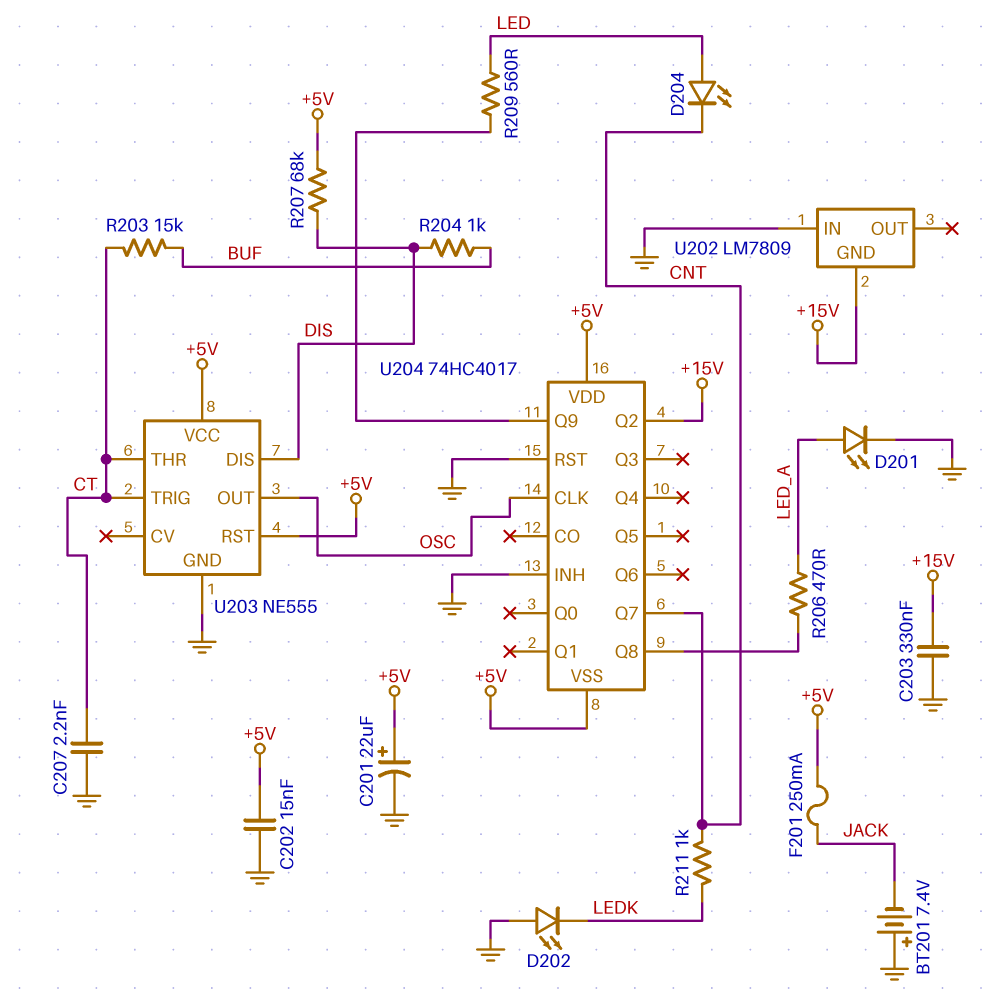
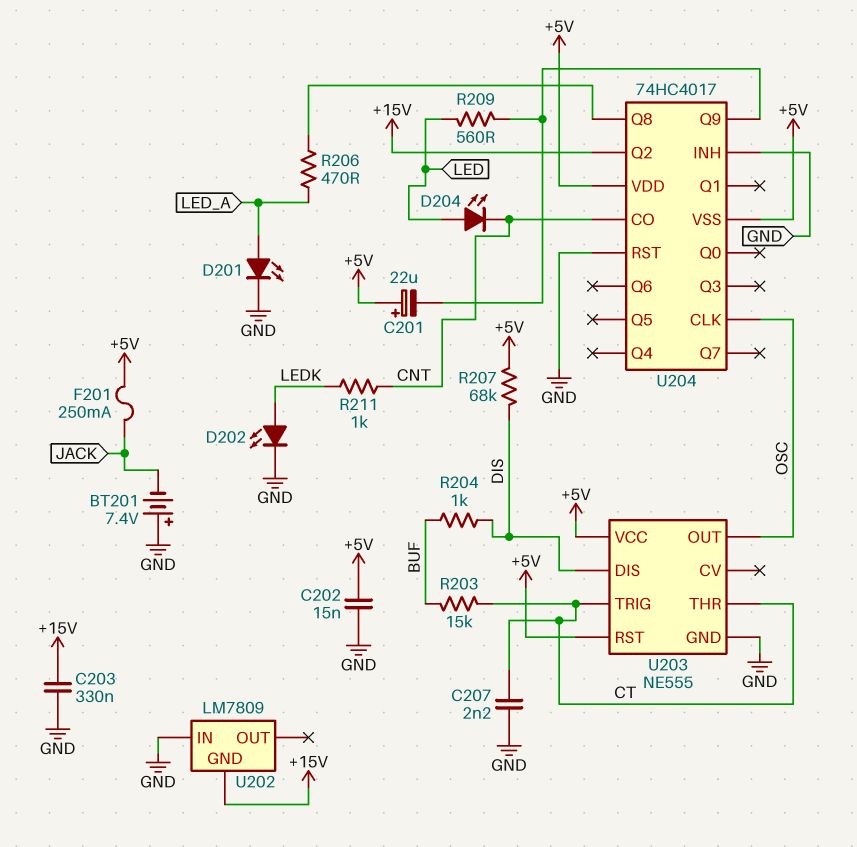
C201: 22uF (plus +5V, minus GND) -> 22uF (plus +5V, minus U204/Q9)
D202: LED (A GND, K LEDK) -> LED (A LEDK, K GND)
U204 pin CO: none -> CNT
U204 pin Q7: CNT -> none

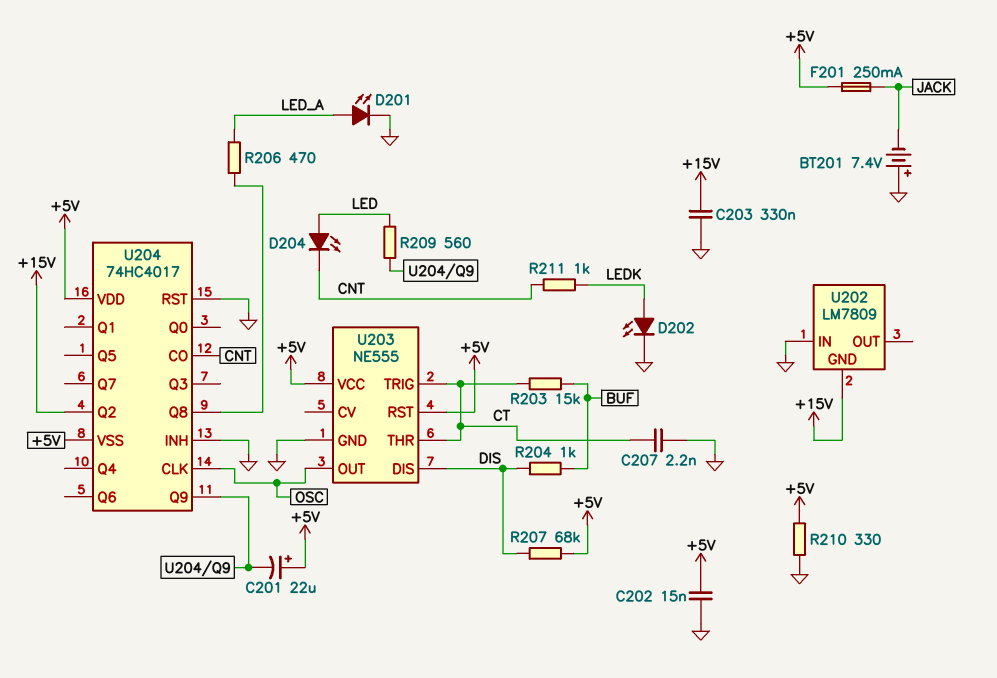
R210: none -> 330 (+5V, GND)

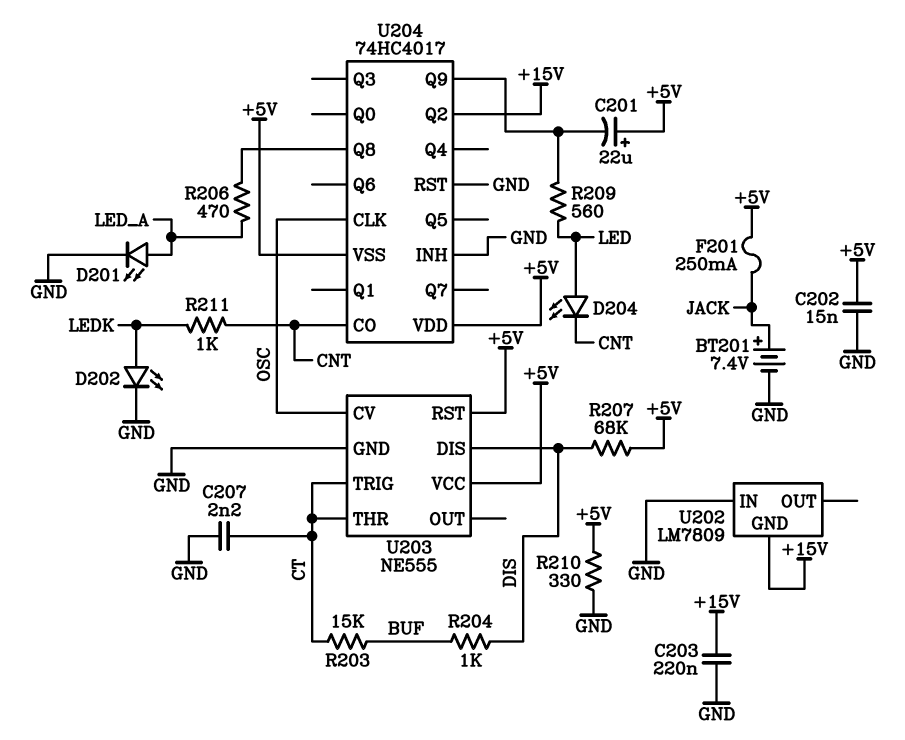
BT201: 7.4V (plus GND, minus JACK) -> 7.4V (plus JACK, minus GND)
C203: 330nF (+15V, GND) -> 220nF (+15V, GND)
U203 pin CV: none -> OSC
U203 pin OUT: OSC -> none

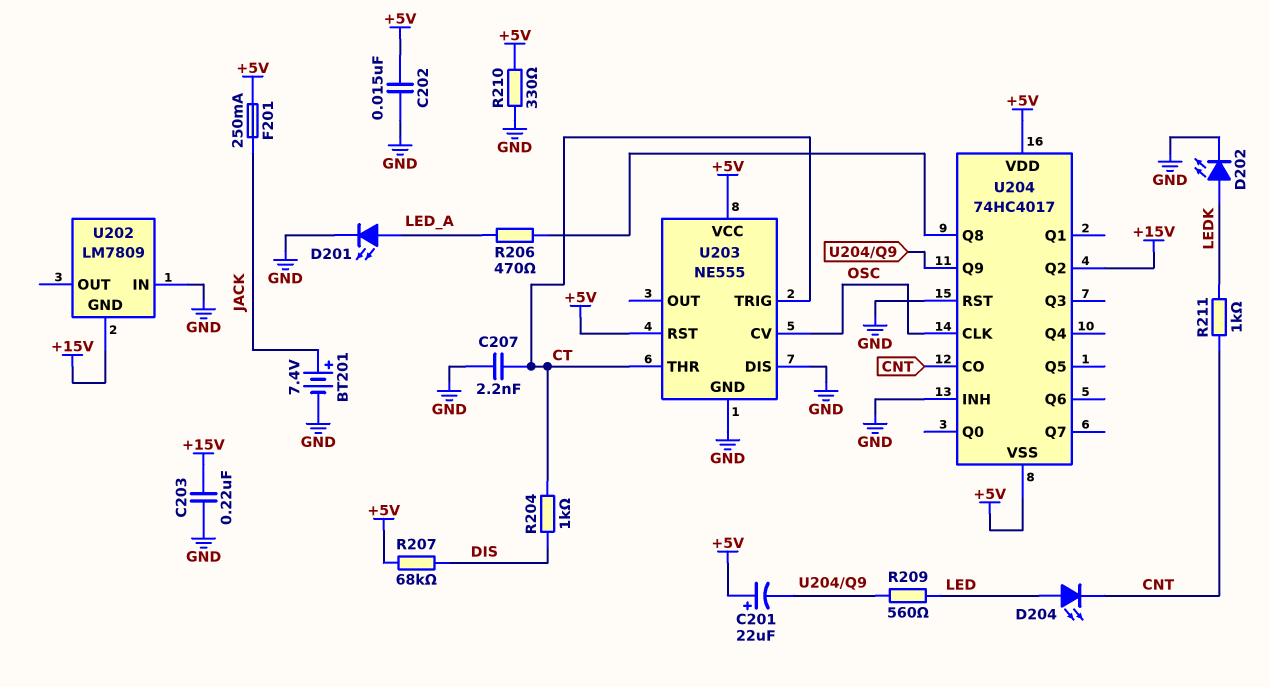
R203: 15k (BUF, CT) -> none
R204: 1k (BUF, DIS) -> 1k (CT, DIS)
U203 pin DIS: DIS -> GND

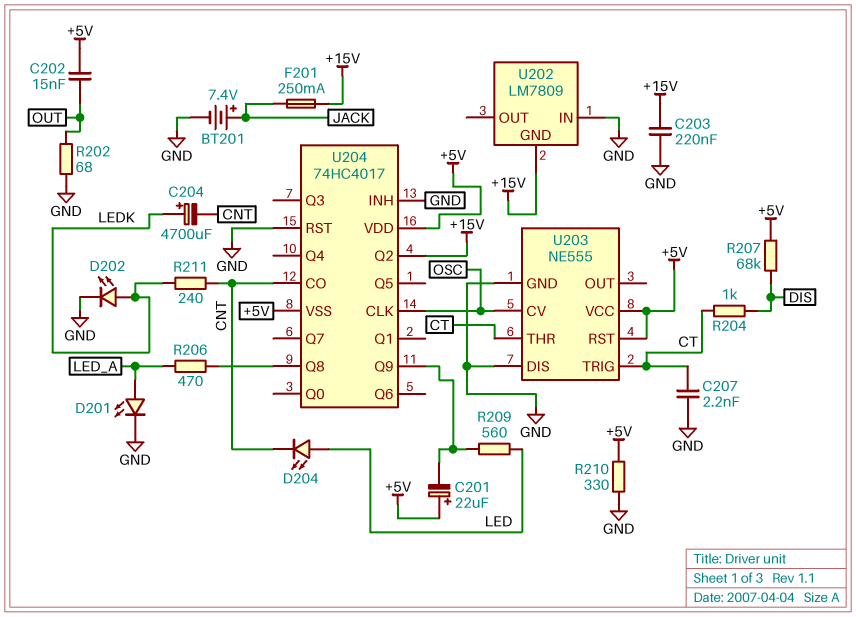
C202: 15nF (+5V, GND) -> 15nF (+5V, OUT)
C204: none -> 4700uF (plus LEDK, minus CNT)
F201: 250mA (+5V, JACK) -> 250mA (+15V, JACK)
R202: none -> 68 (GND, OUT)
R211: 1k (CNT, LEDK) -> 240 (CNT, LEDK)

